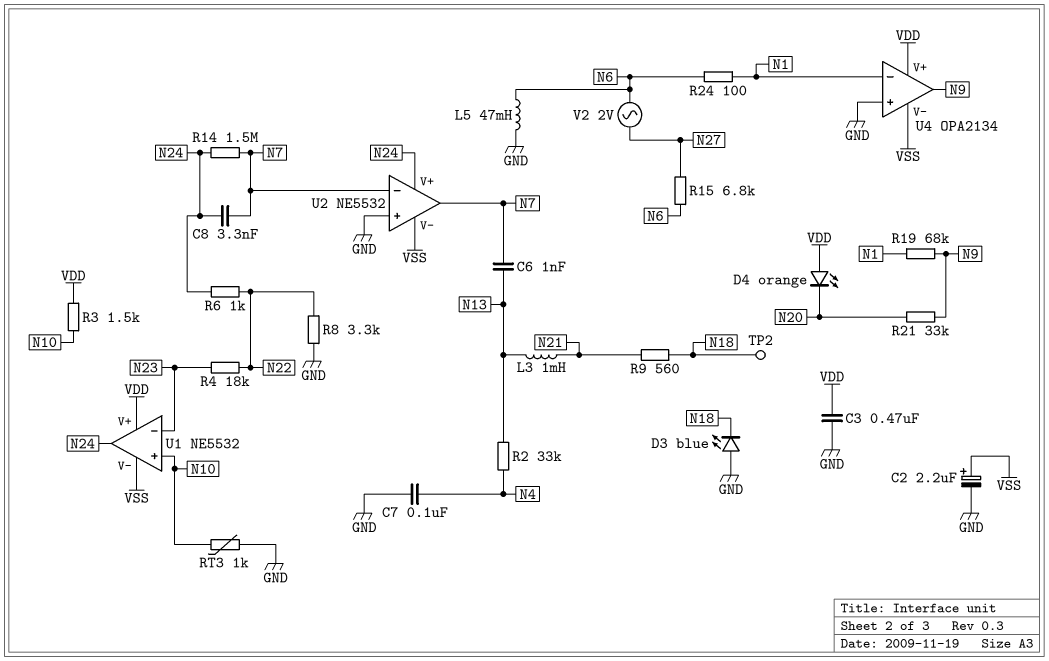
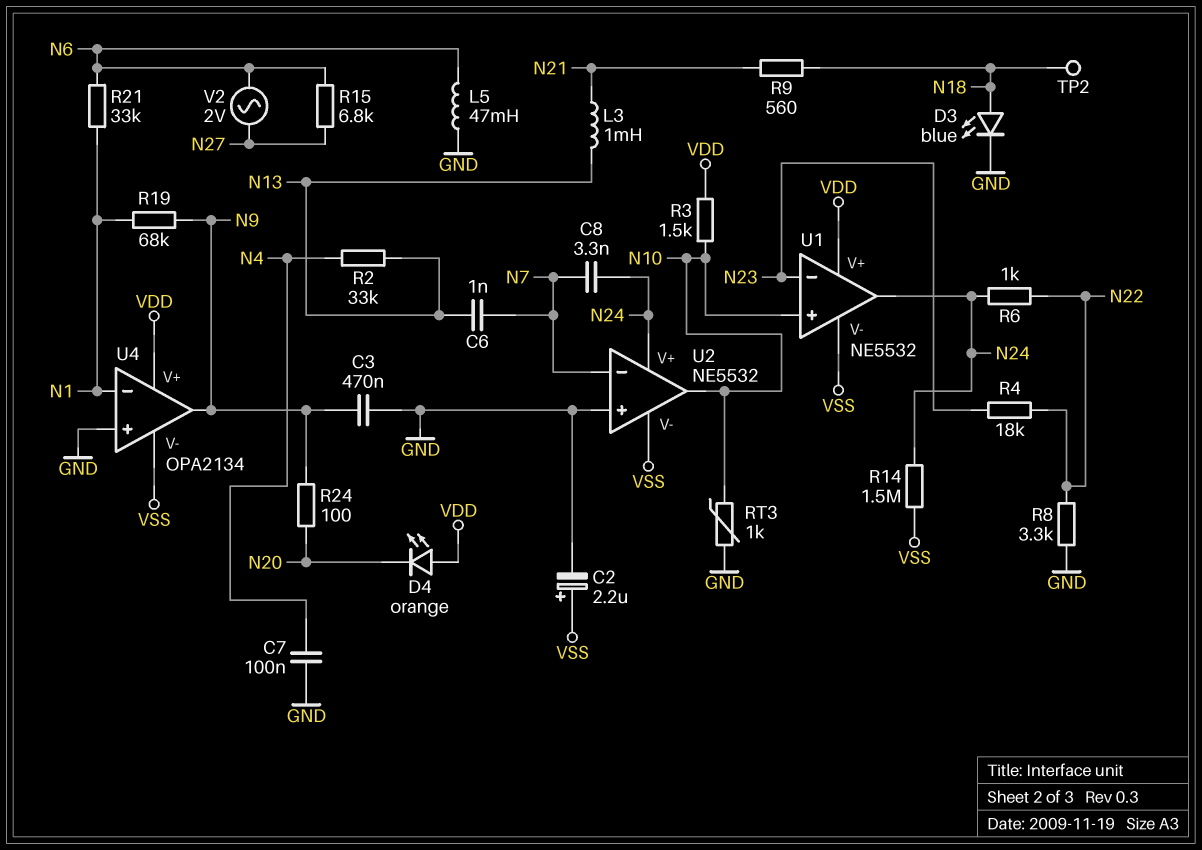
C3: 470nF (GND, VDD) -> 470nF (GND, N9)
D3: LED blue (A GND, K N18) -> LED blue (A N18, K GND)
R14: 1.5M (N7, N24) -> 1.5M (N24, VSS)
R21: 33k (N9, N20) -> 33k (N1, N6)
R24: 100 (N1, N6) -> 100 (N9, N20)
U2 pin out: N7 -> N10

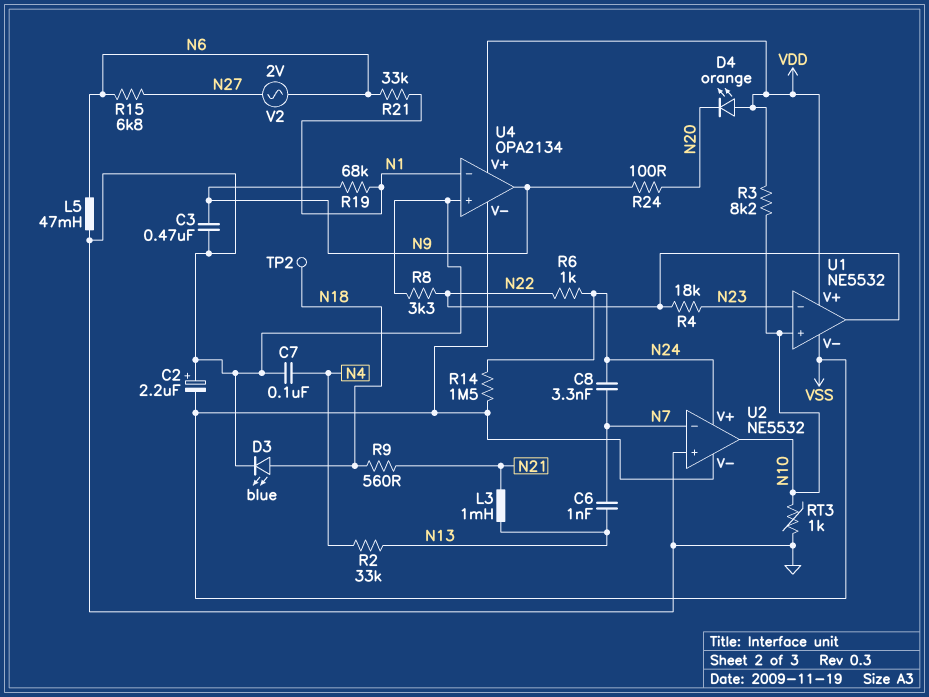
C2: 2.2uF (plus VSS, minus GND) -> 2.2uF (plus GND, minus VSS)
R3: 1.5k (N10, VDD) -> 8.2k (N10, VDD)
U1 pin out: N24 -> N22

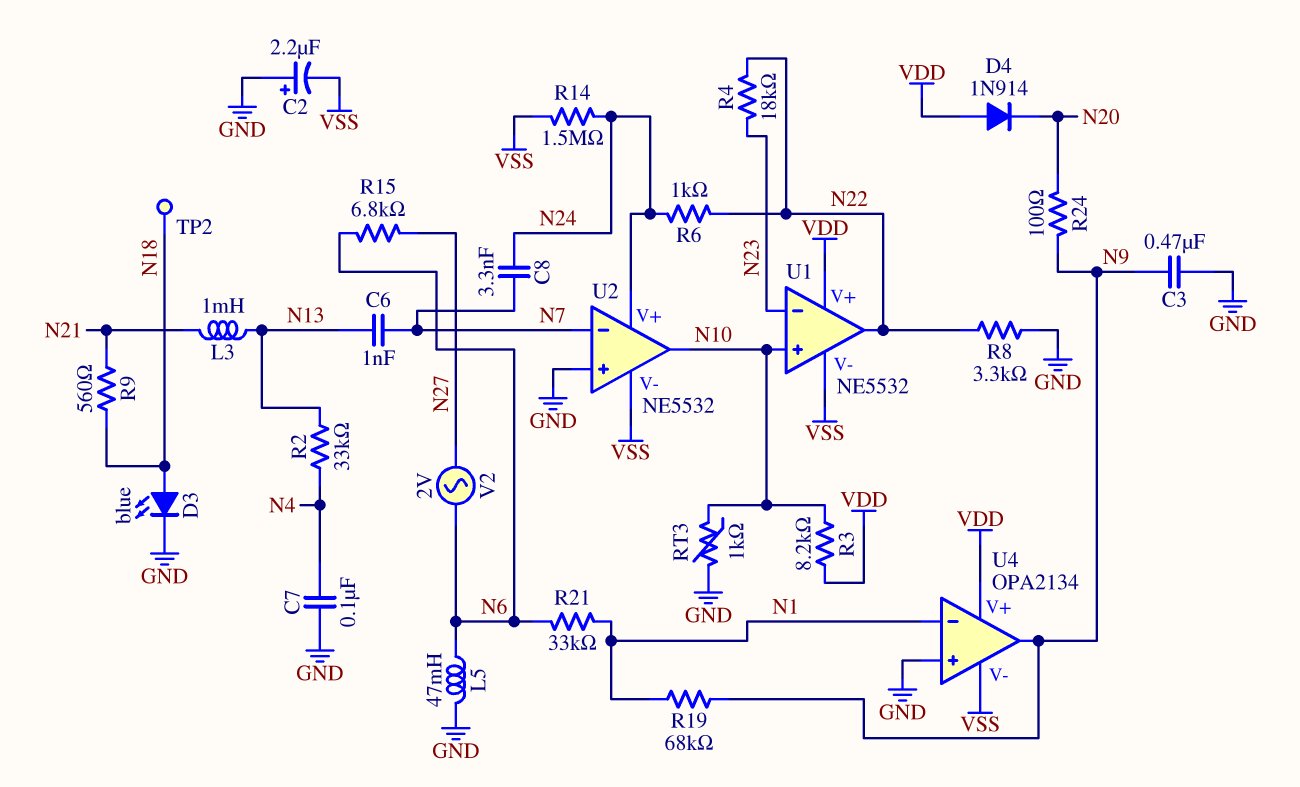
D4: LED orange (A VDD, K N20) -> diode 1N914 (A VDD, K N20)

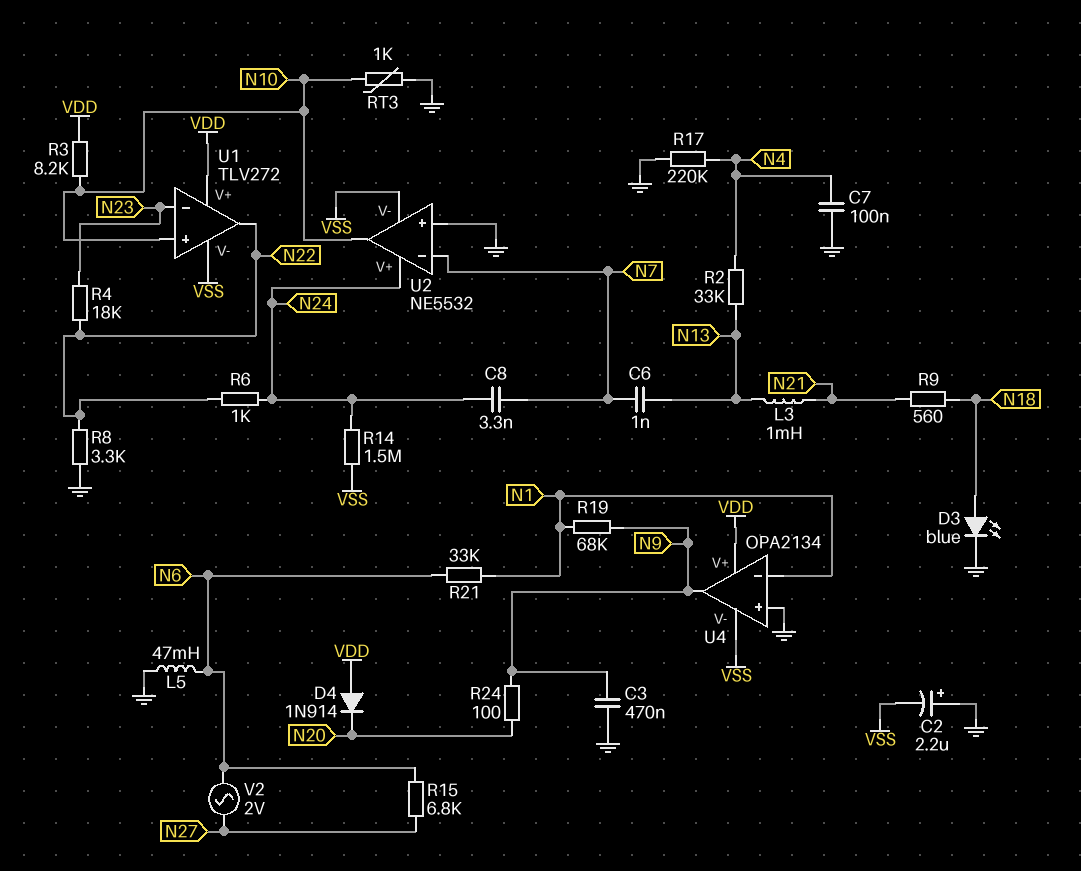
R17: none -> 220k (GND, N4)
TP2: test point (N18) -> none
U1: NE5532 -> TLV272

